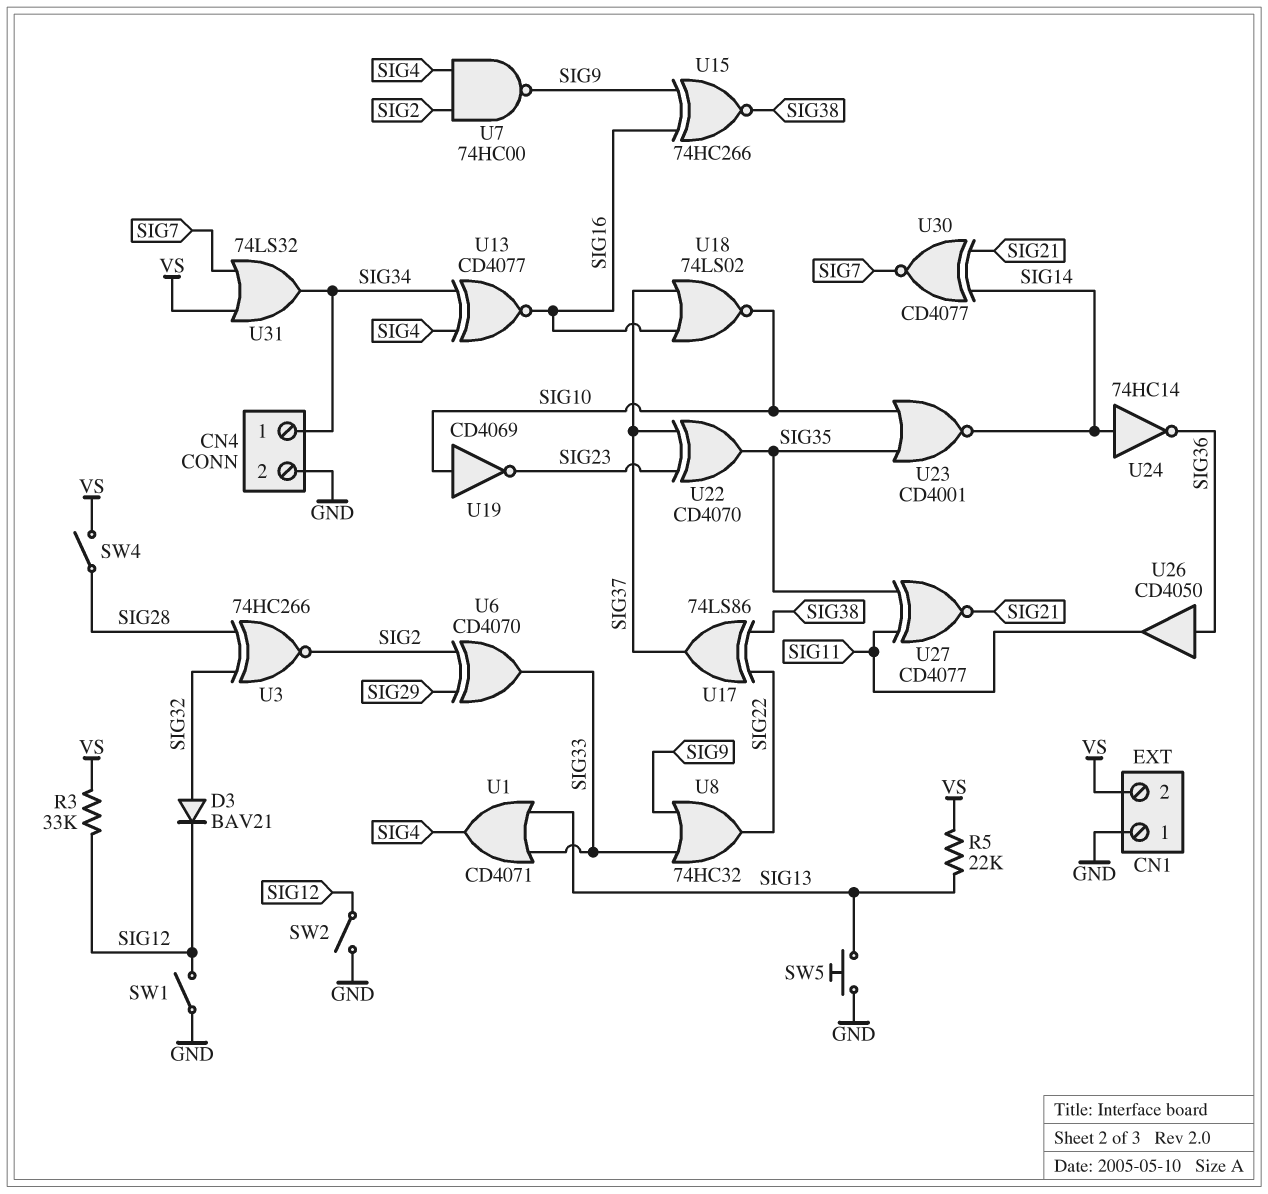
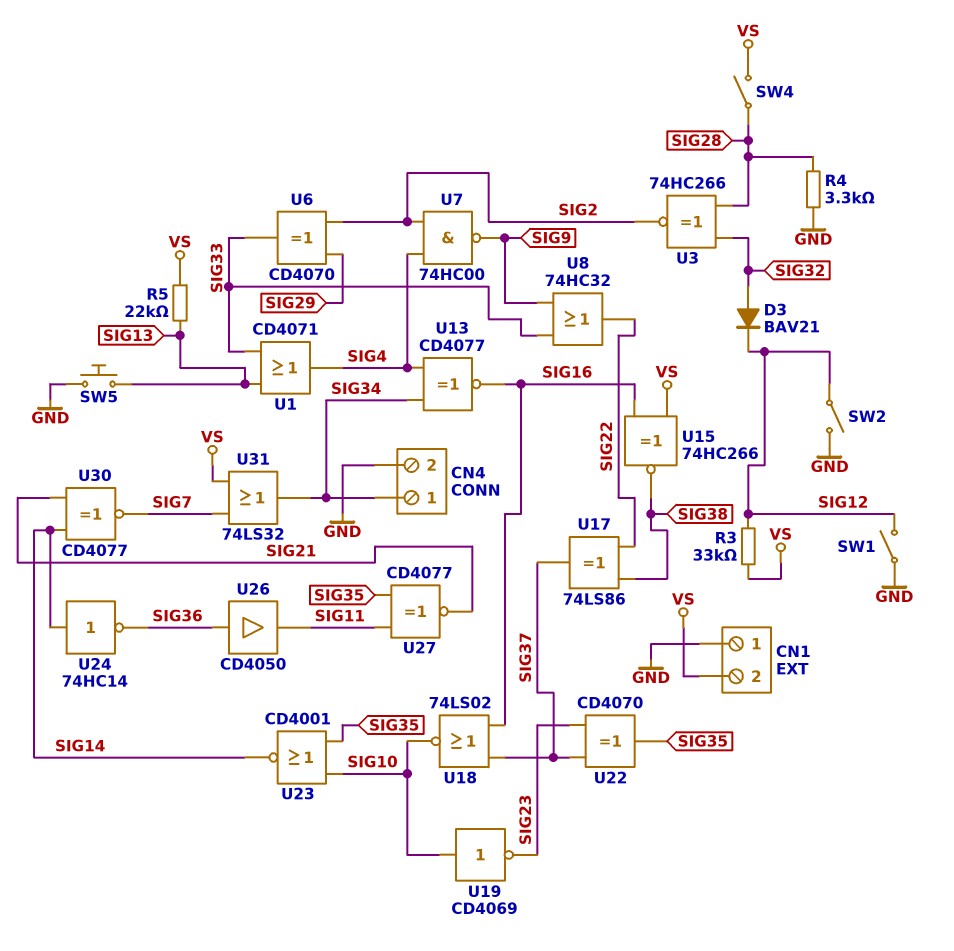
R4: none -> 3.3k (GND, SIG28)
U15: XNOR 74HC266 (in SIG9, in SIG16, out SIG38) -> XNOR 74HC266 (in SIG16, in VS, out SIG38)

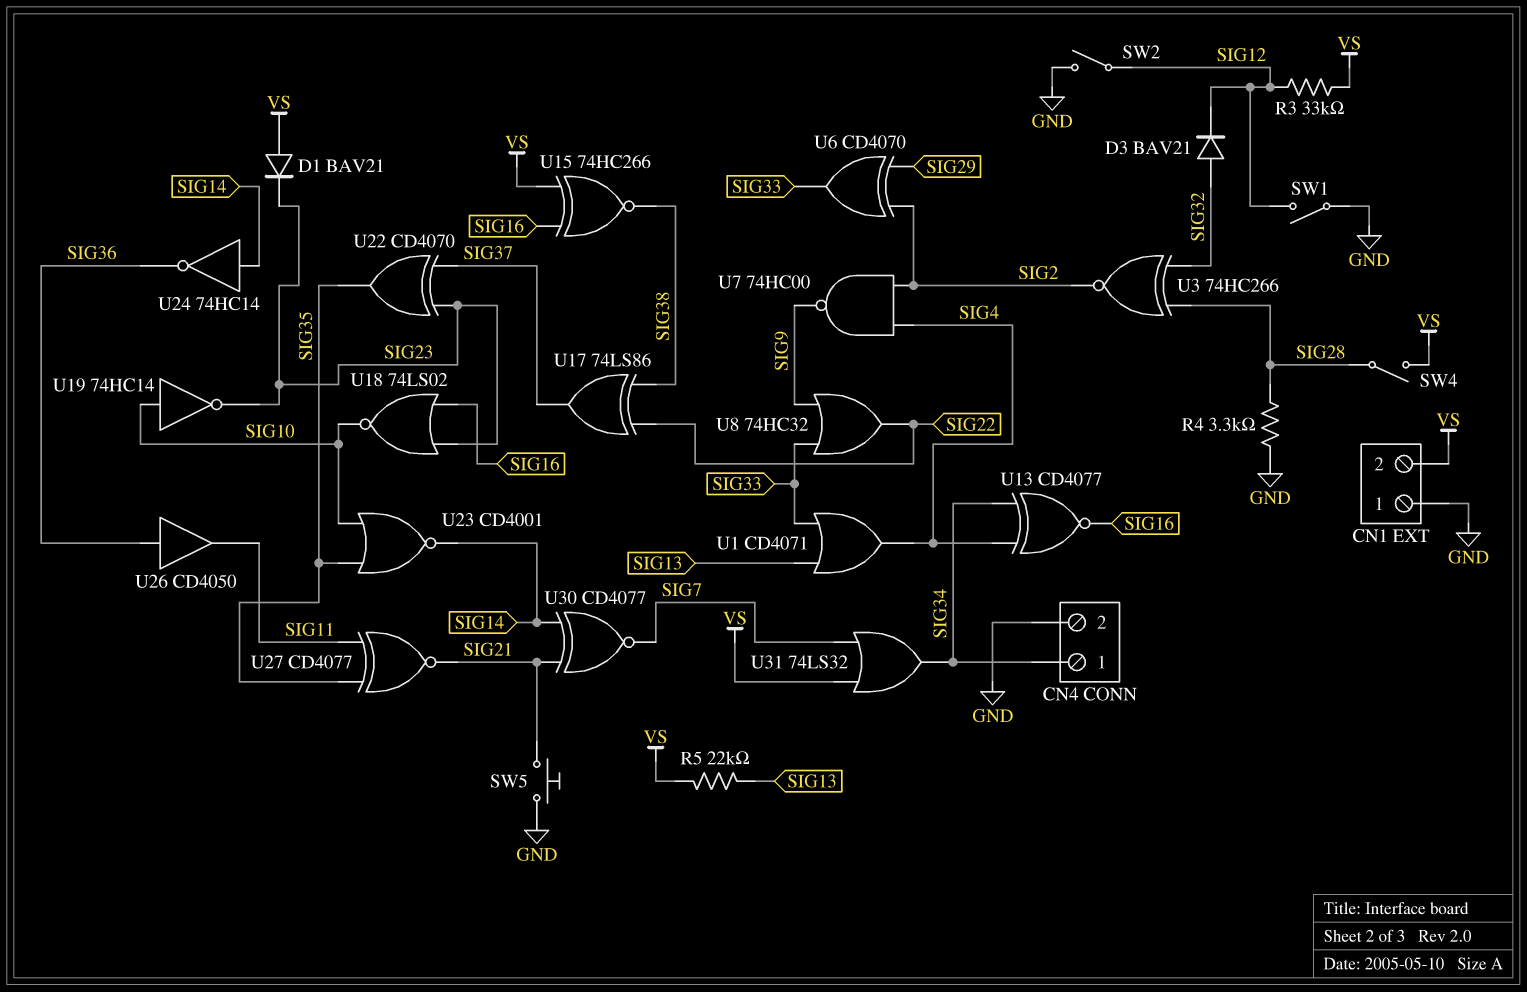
D1: none -> diode BAV21 (A VS, K SIG23)
SW5: button (GND, SIG13) -> button (GND, SIG21)
U18: NOR 74LS02 (in SIG16, in SIG37, out SIG10) -> NOR 74LS02 (in SIG16, in SIG23, out SIG10)
U19: NOT CD4069 (in SIG10, out SIG23) -> NOT 74HC14 (in SIG10, out SIG23)

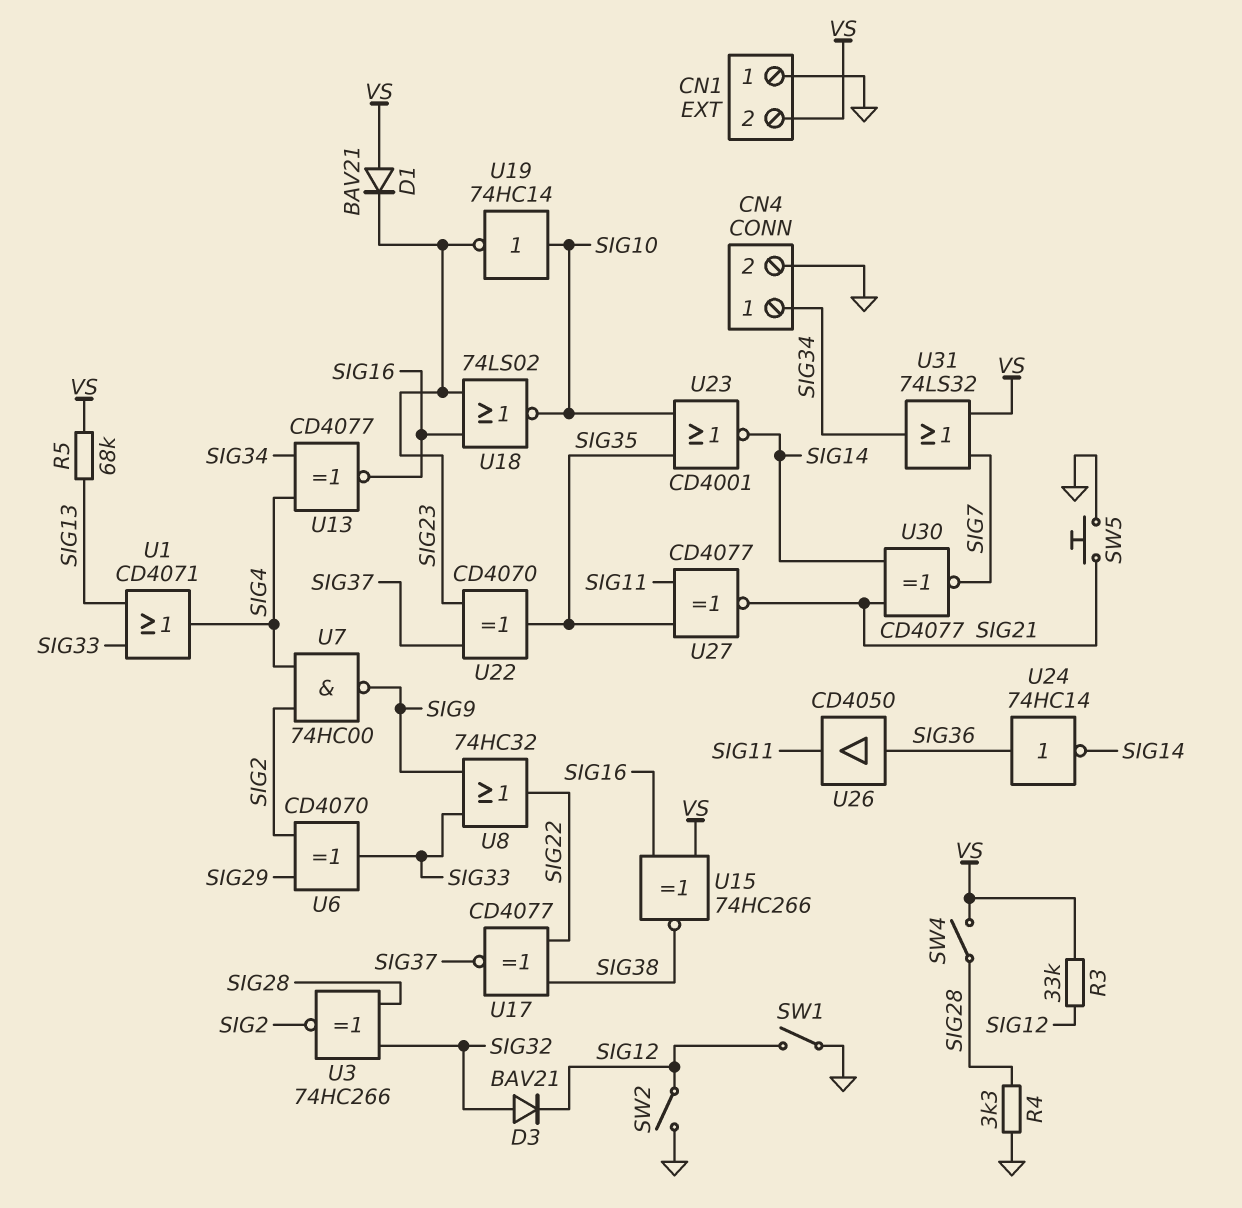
R5: 22k (SIG13, VS) -> 68k (SIG13, VS)
U17: XOR 74LS86 (in SIG22, in SIG38, out SIG37) -> XNOR CD4077 (in SIG22, in SIG38, out SIG37)
U24: NOT 74HC14 (in SIG14, out SIG36) -> NOT 74HC14 (in SIG36, out SIG14)

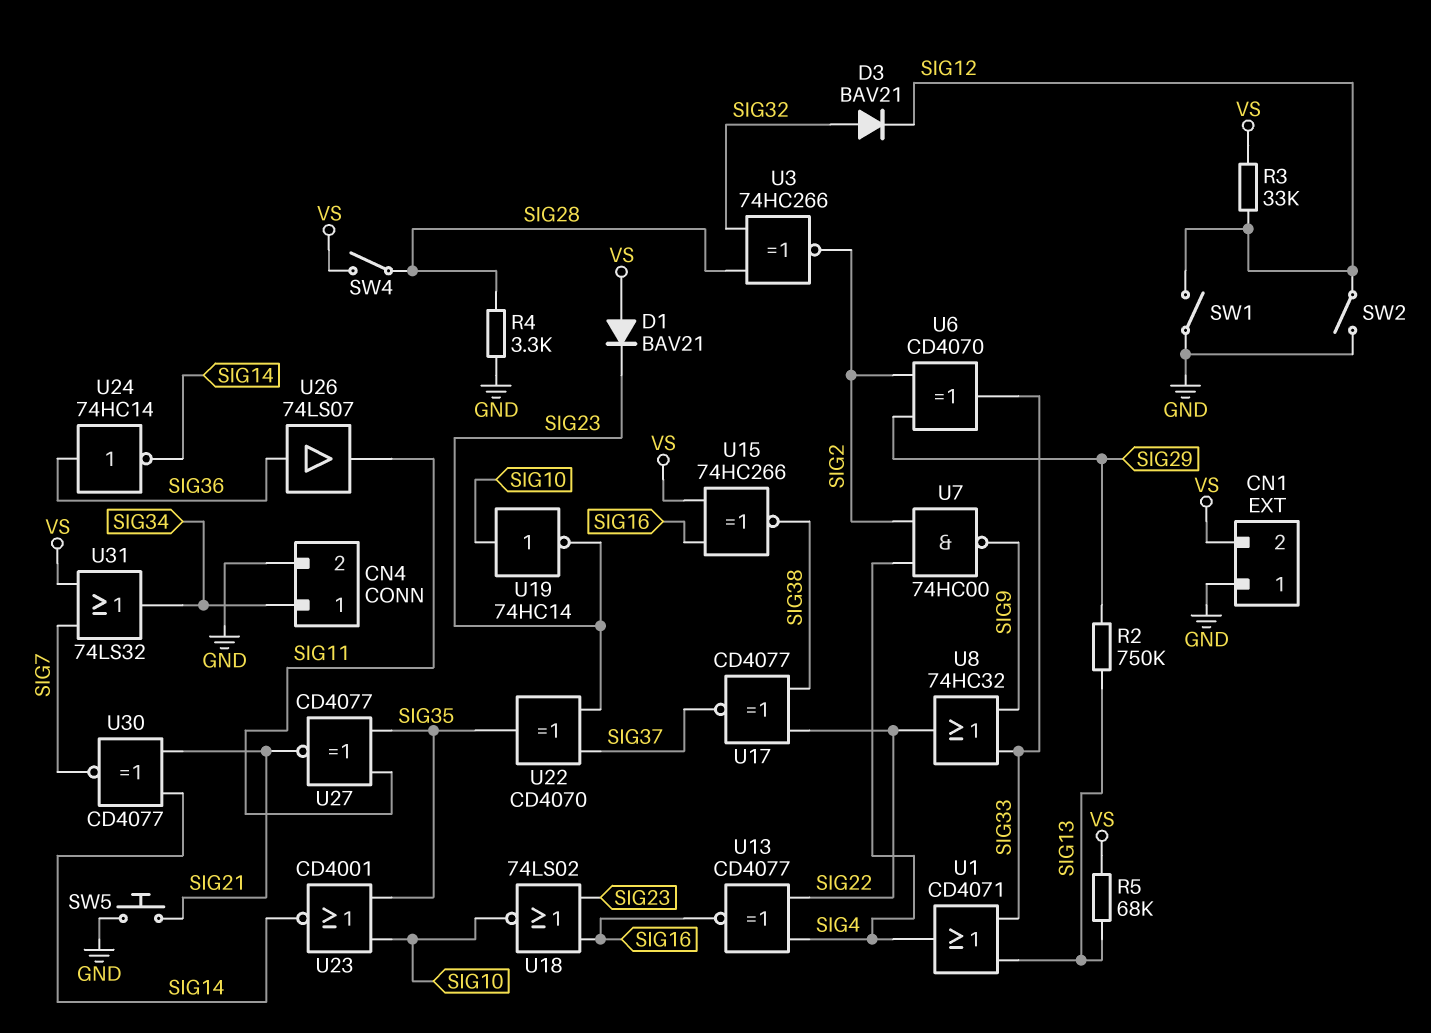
R2: none -> 750k (SIG13, SIG29)
U13: XNOR CD4077 (in SIG4, in SIG34, out SIG16) -> XNOR CD4077 (in SIG4, in SIG22, out SIG16)
U26: buffer CD4050 (in SIG36, out SIG11) -> buffer 74LS07 (in SIG36, out SIG11)

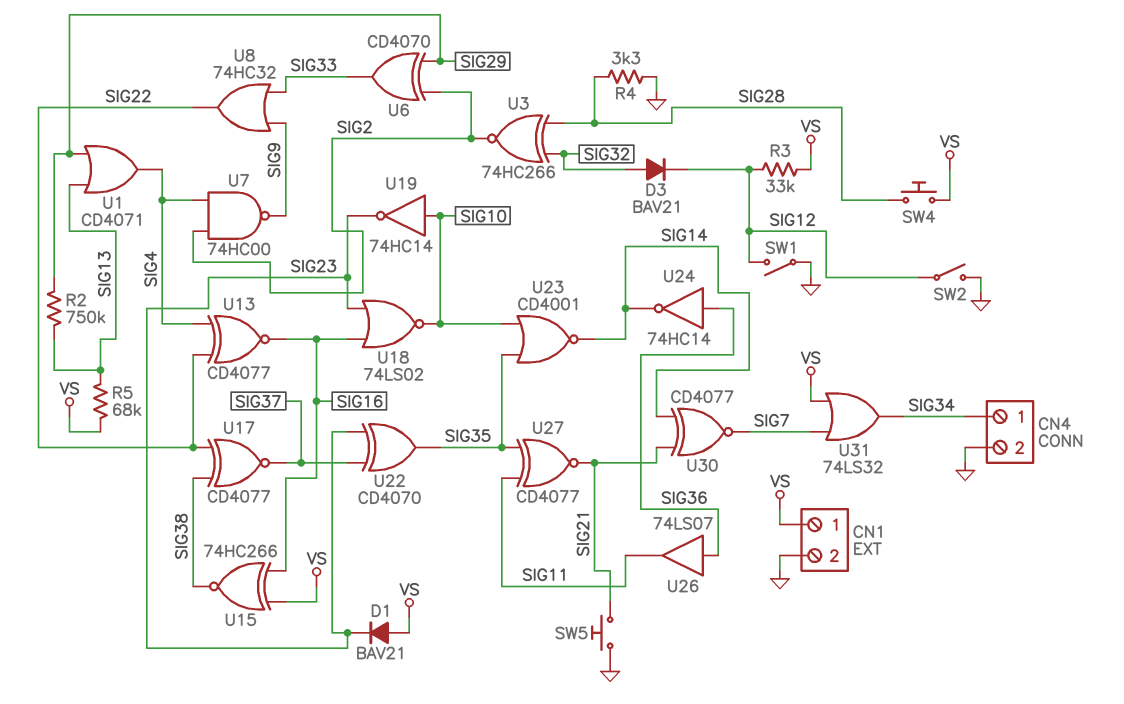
CN1 pin 1: GND -> VS
CN1 pin 2: VS -> GND
SW4: switch (SIG28, VS) -> button (SIG28, VS)
U1: OR CD4071 (in SIG13, in SIG33, out SIG4) -> OR CD4071 (in SIG13, in SIG29, out SIG4)

